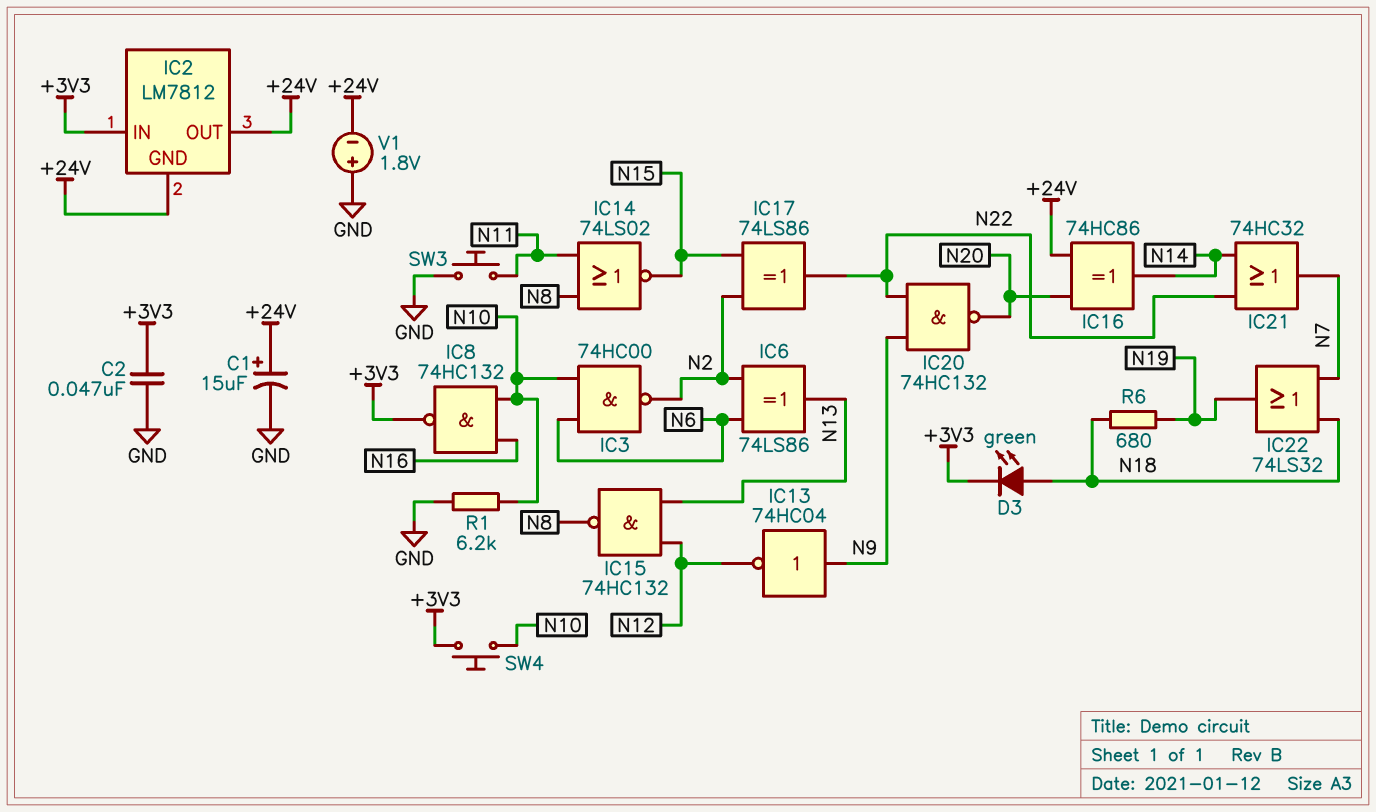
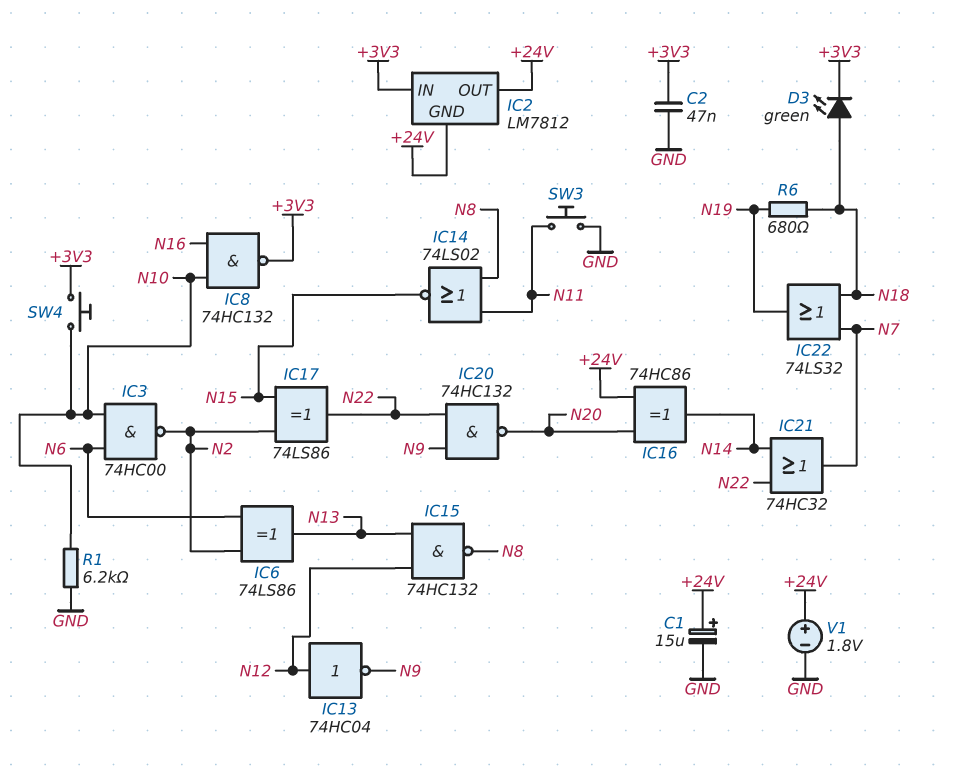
IC13: NOT 74HC04 (in N9, out N12) -> NOT 74HC04 (in N12, out N9)
V1: 1.8V (plus GND, minus +24V) -> 1.8V (plus +24V, minus GND)

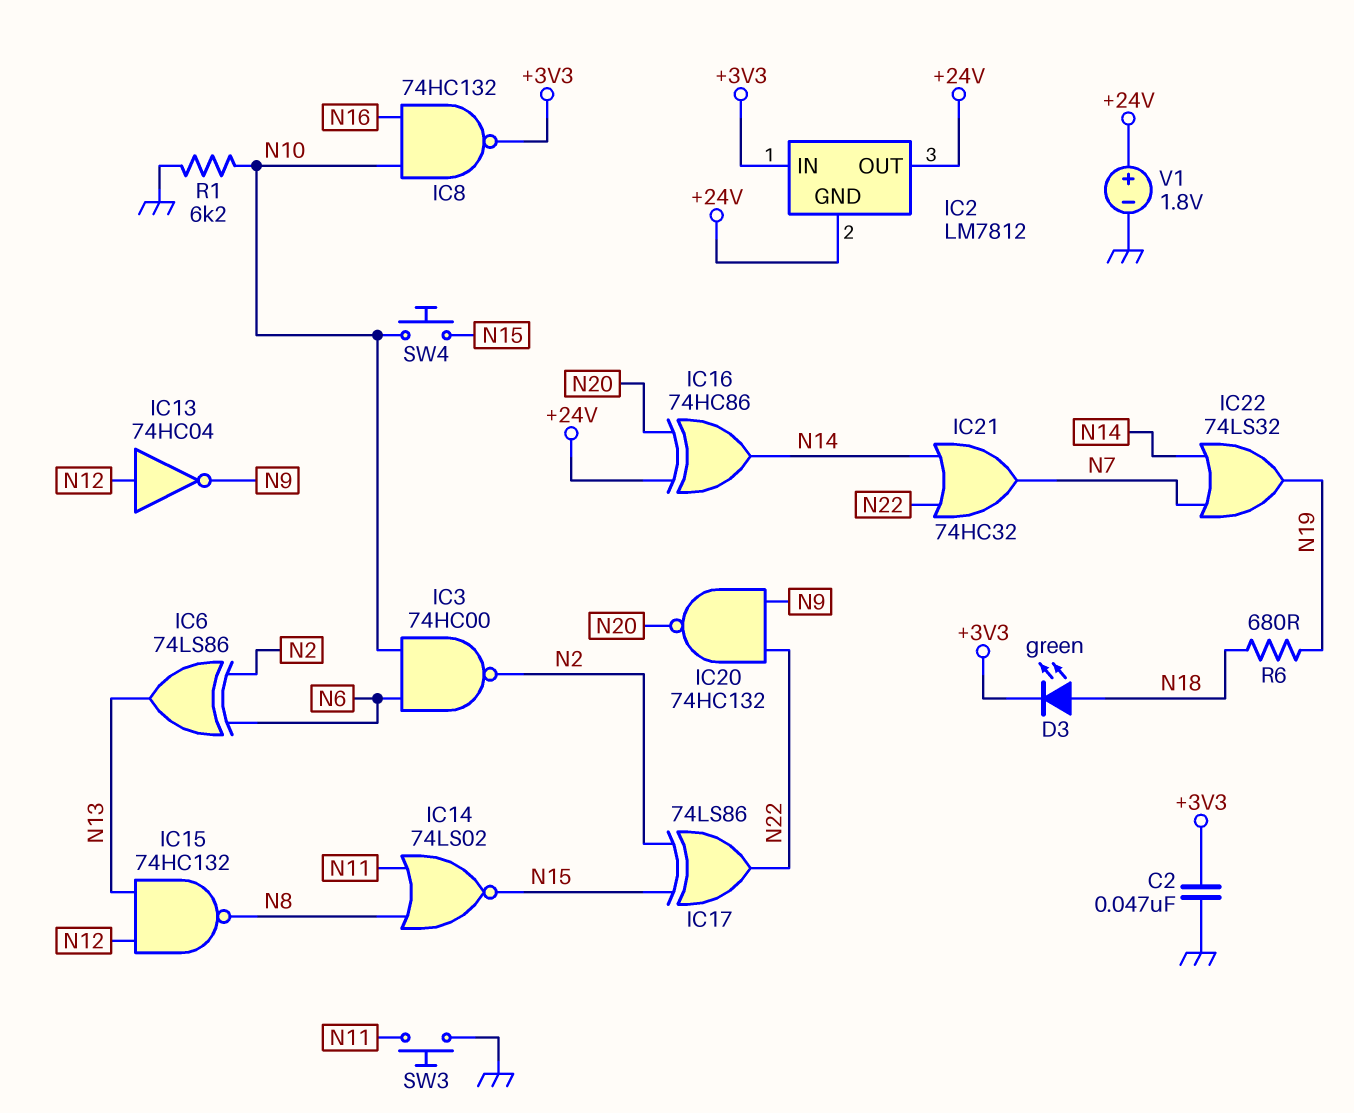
C1: 15uF (plus +24V, minus GND) -> none
IC22: OR 74LS32 (in N7, in N18, out N19) -> OR 74LS32 (in N7, in N14, out N19)
SW4: button (+3V3, N10) -> button (N10, N15)

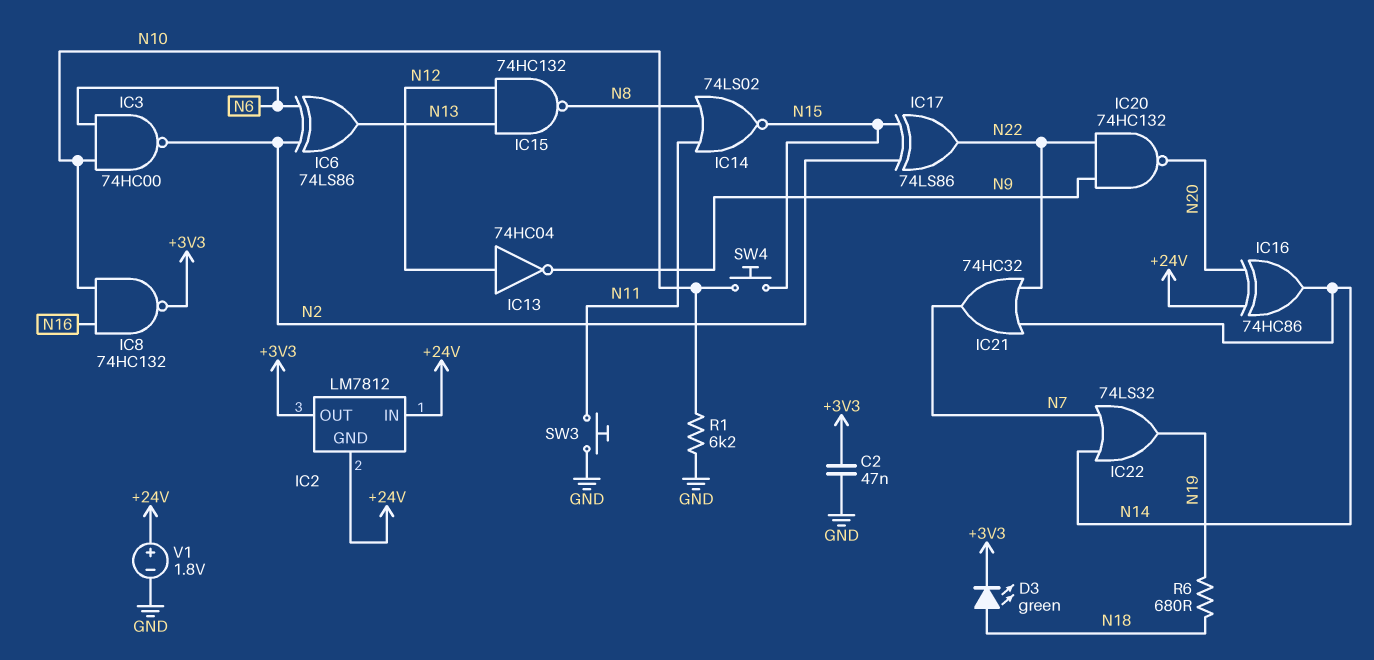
IC2 pin IN: +3V3 -> +24V
IC2 pin OUT: +24V -> +3V3

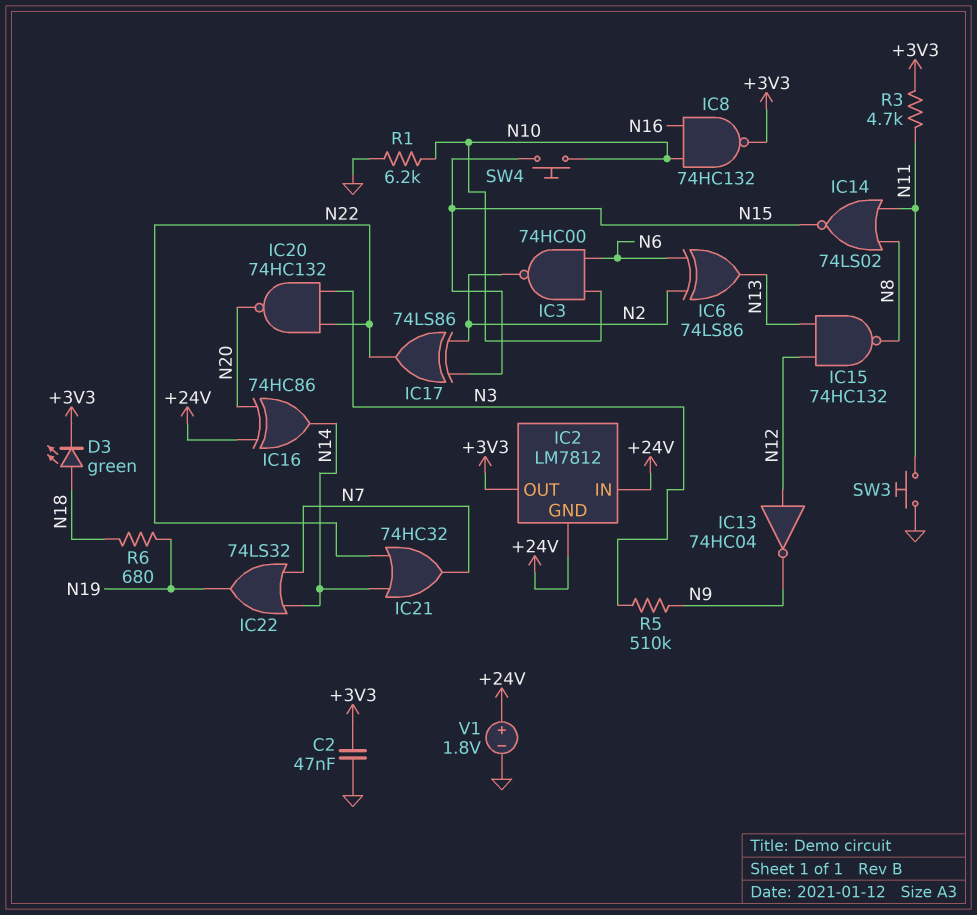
IC20: NAND 74HC132 (in N9, in N22, out N20) -> NAND 74HC132 (in N3, in N22, out N20)
R3: none -> 4.7k (+3V3, N11)
R5: none -> 510k (N3, N9)

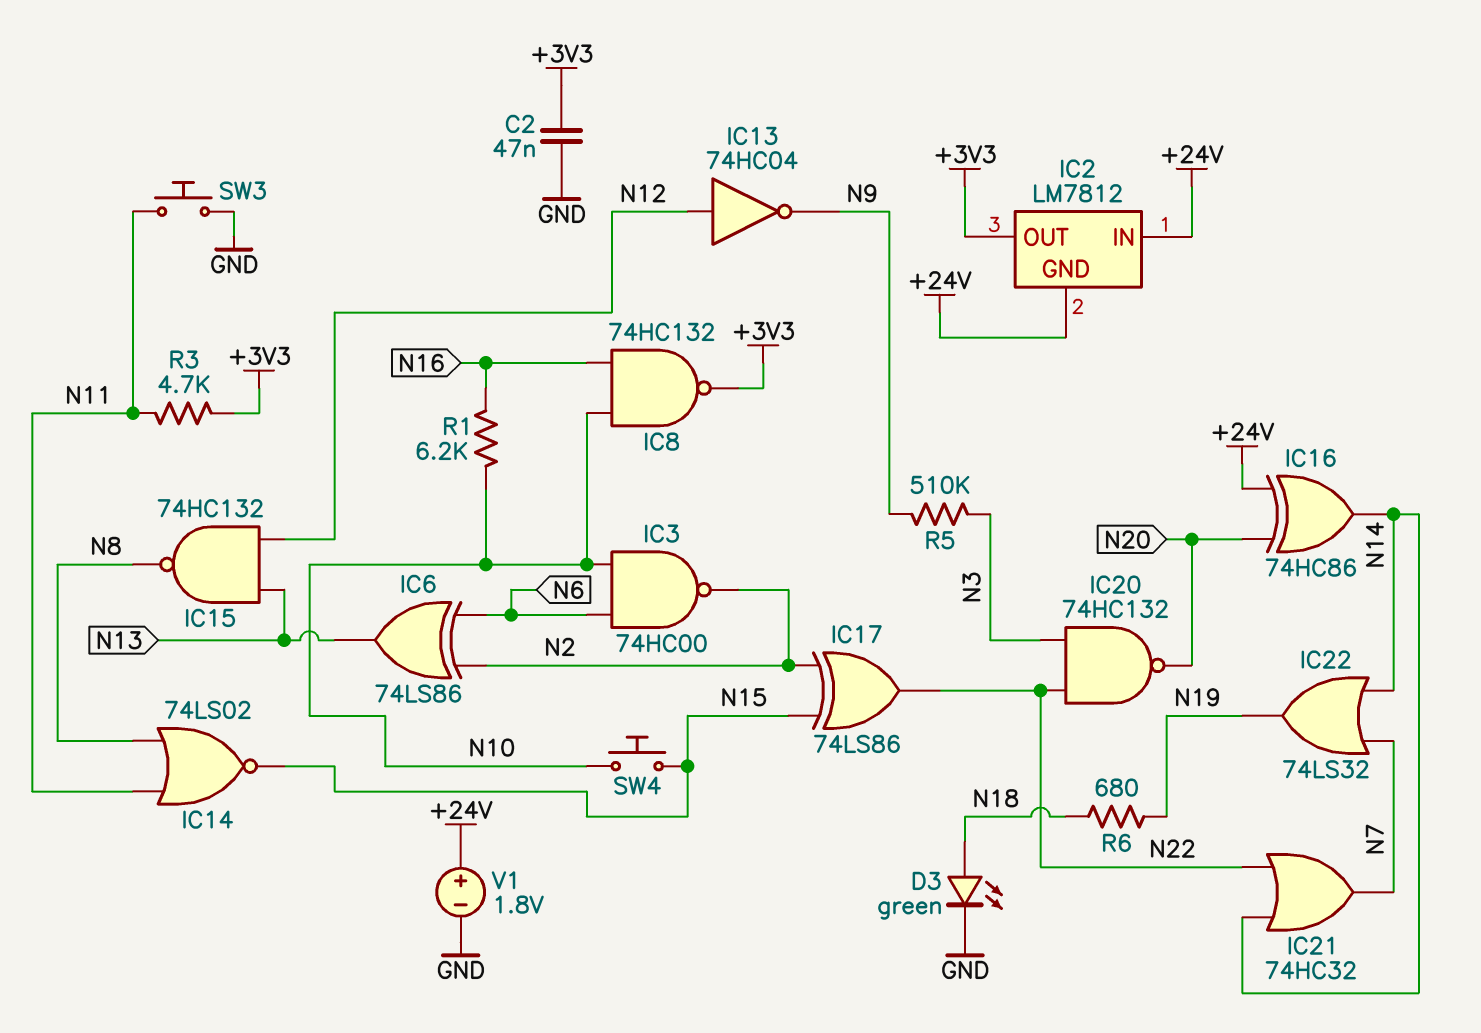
D3: LED green (A N18, K +3V3) -> LED green (A N18, K GND)
R1: 6.2k (GND, N10) -> 6.2k (N10, N16)

